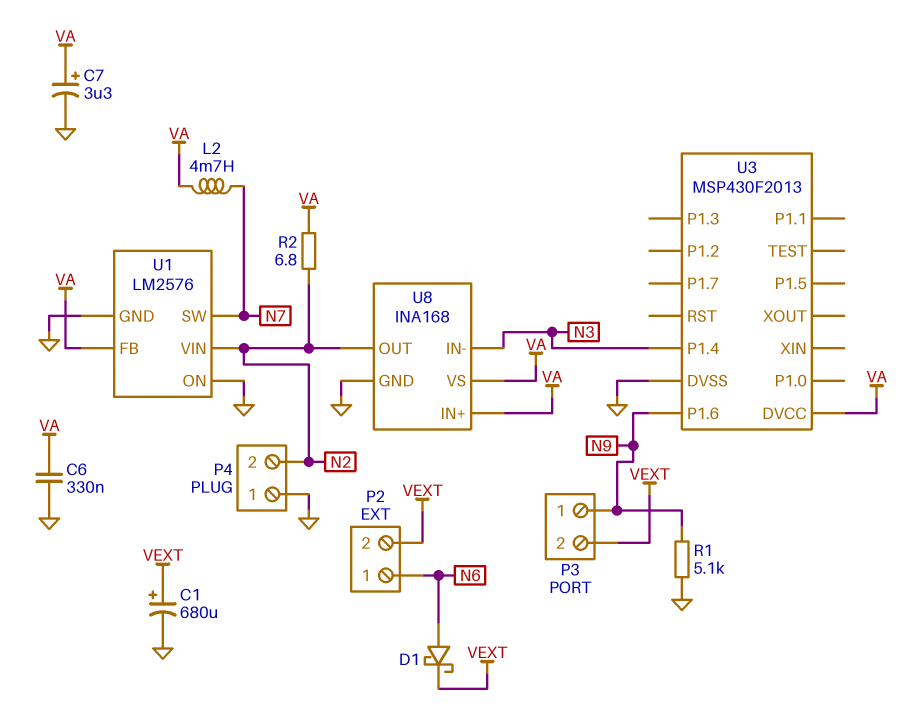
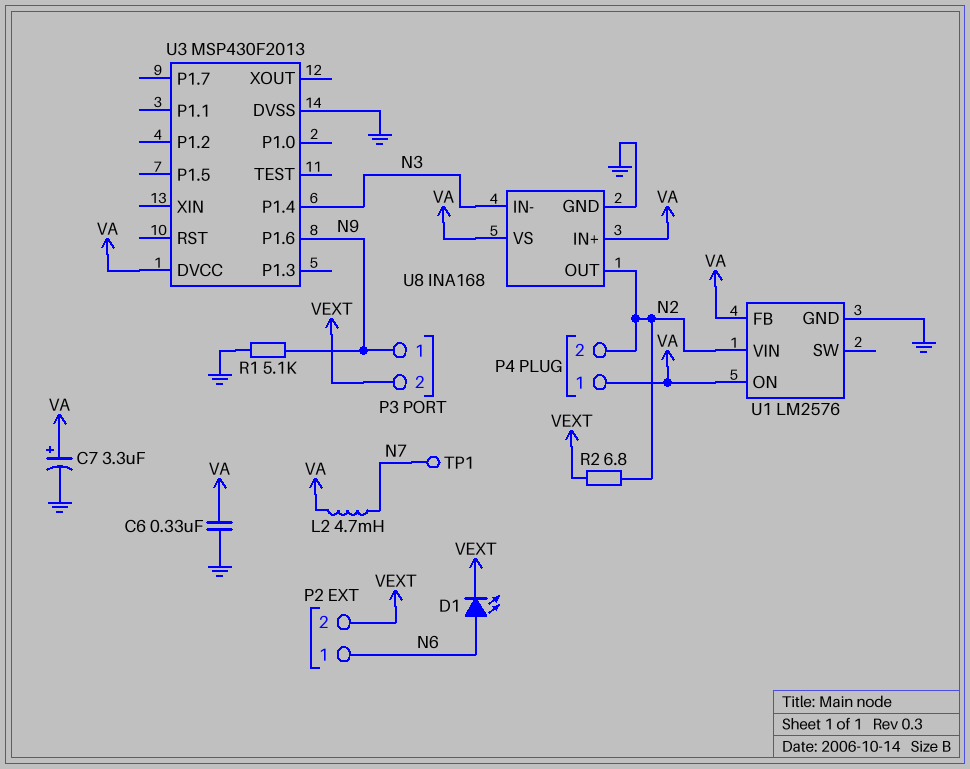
C1: 680uF (plus VEXT, minus GND) -> none
D1: schottky (A N6, K VEXT) -> LED (A N6, K VEXT)
P4 pin 1: GND -> VA
R2: 6.8 (N2, VA) -> 6.8 (N2, VEXT)
TP1: none -> test point (N7)
U1 pin ON: GND -> VA
U1 pin SW: N7 -> none

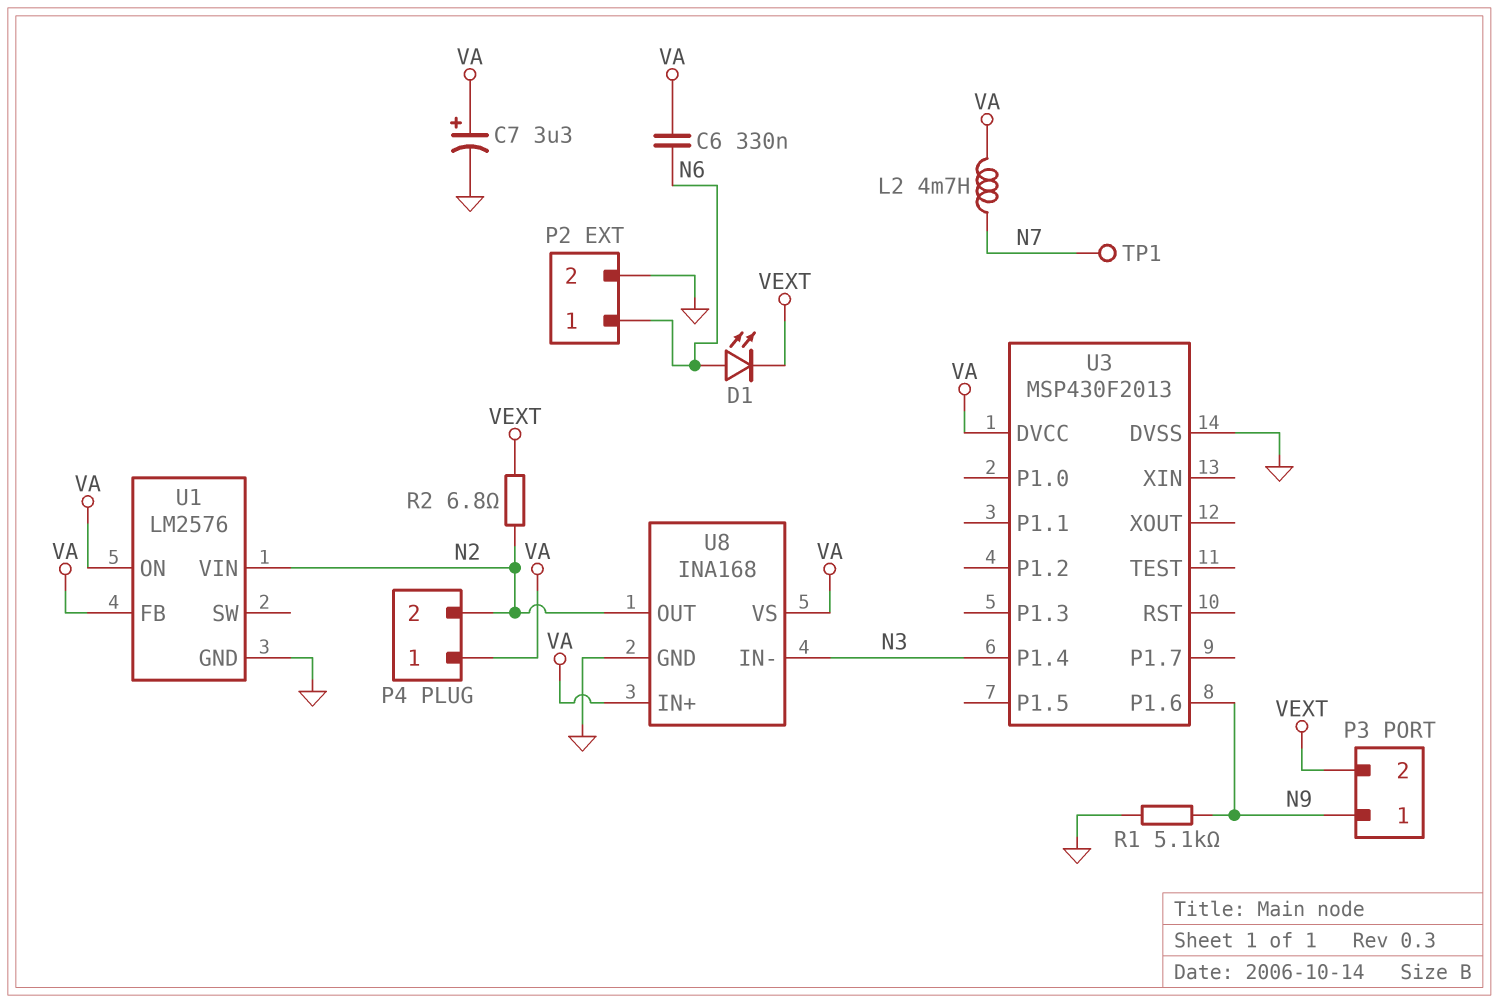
C6: 330nF (GND, VA) -> 330nF (N6, VA)
P2 pin 2: VEXT -> GND

